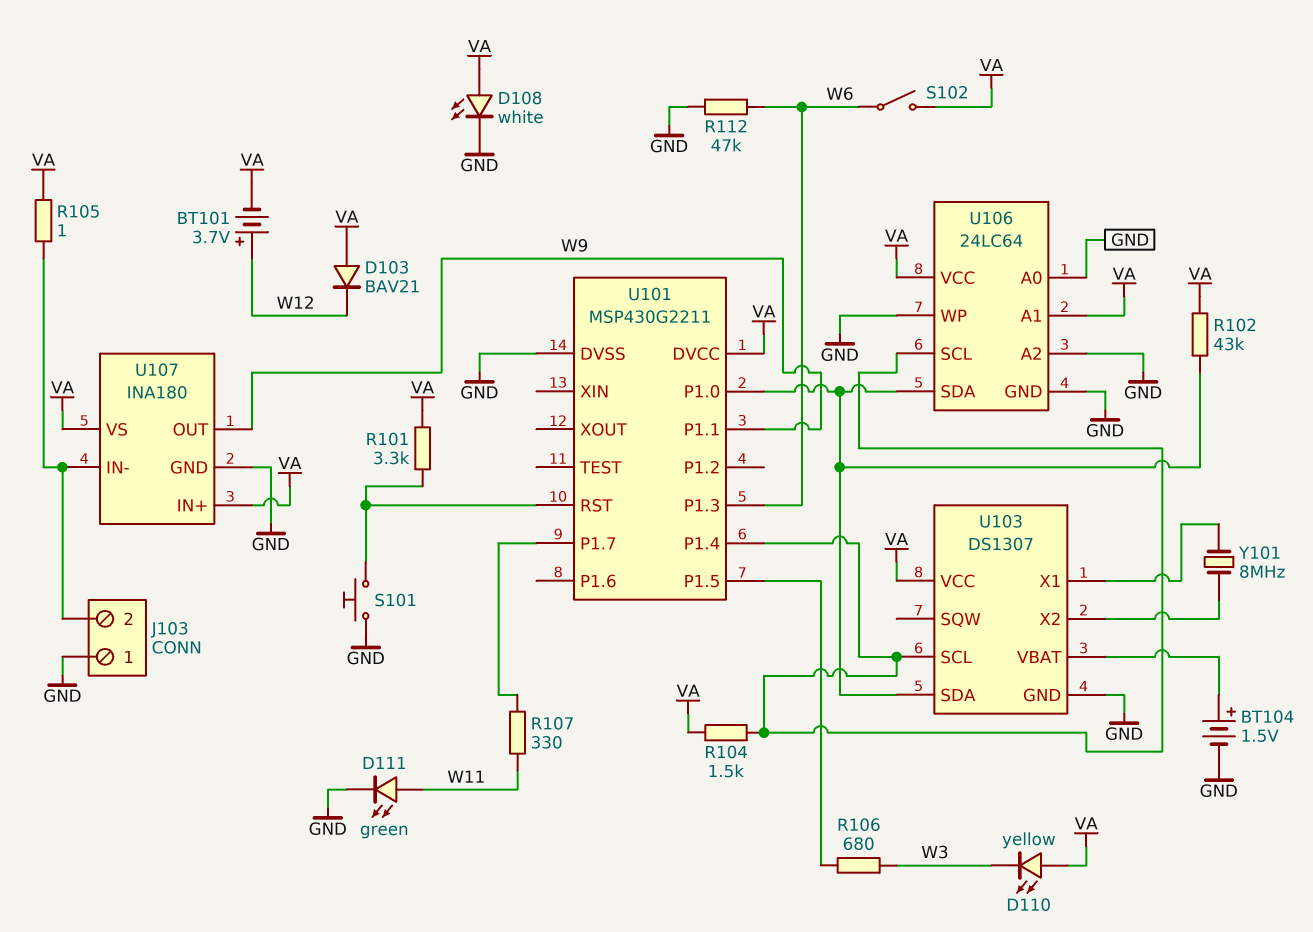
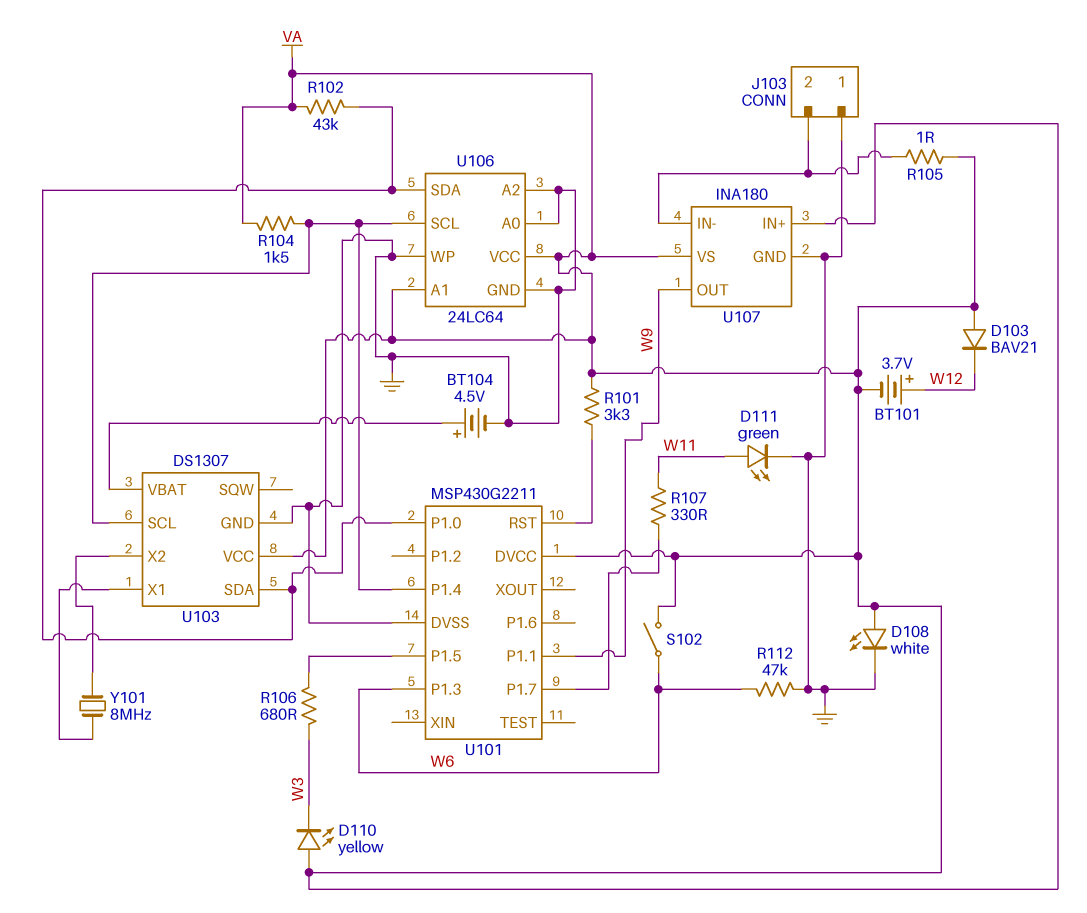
BT104: 1.5V (plus U103/VBAT, minus GND) -> 4.5V (plus U103/VBAT, minus GND)
S101: button (GND, U101/RST) -> none

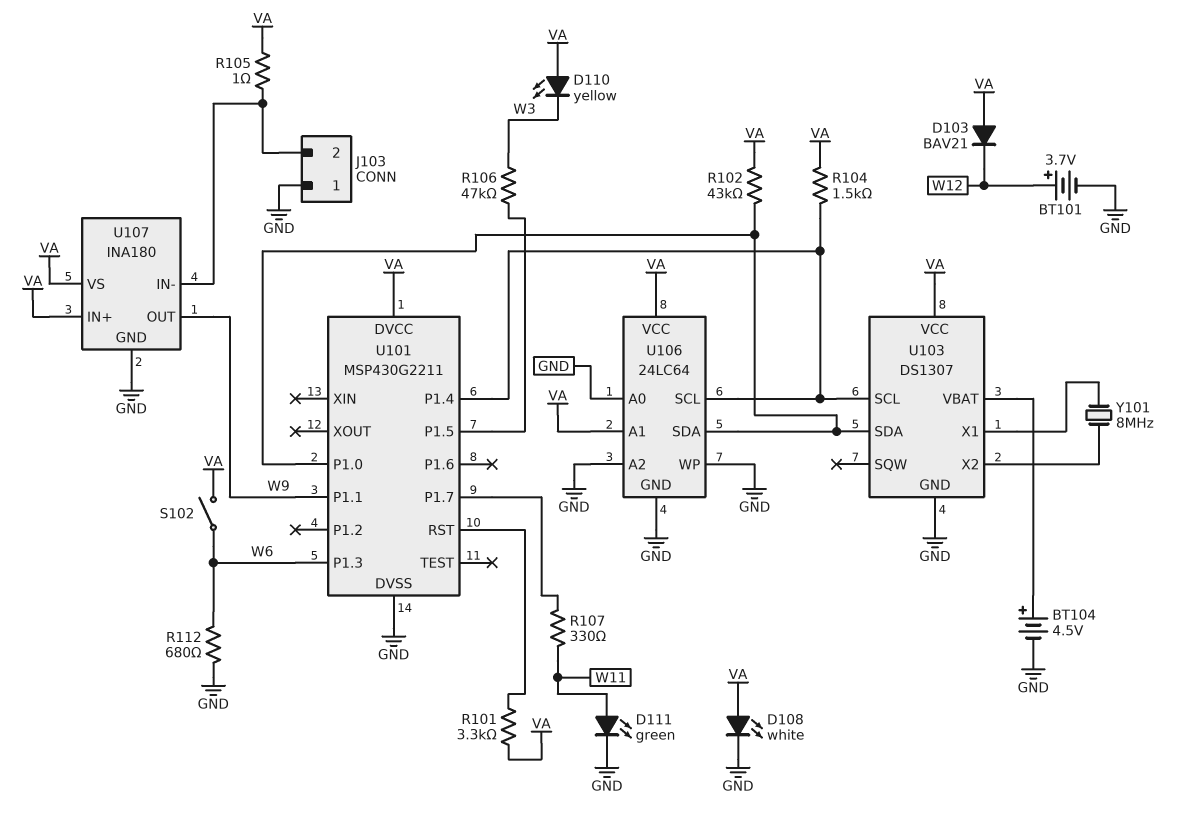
BT101: 3.7V (plus W12, minus VA) -> 3.7V (plus W12, minus GND)
R106: 680 (U101/P1.5, W3) -> 47k (U101/P1.5, W3)
R112: 47k (GND, W6) -> 680 (GND, W6)

